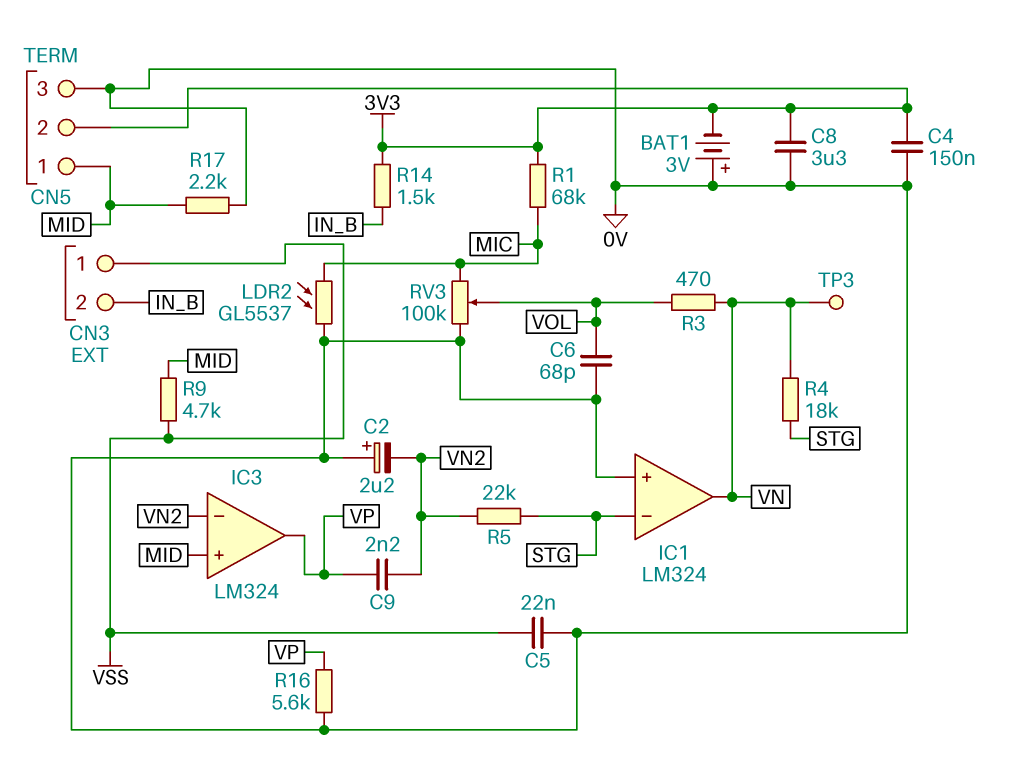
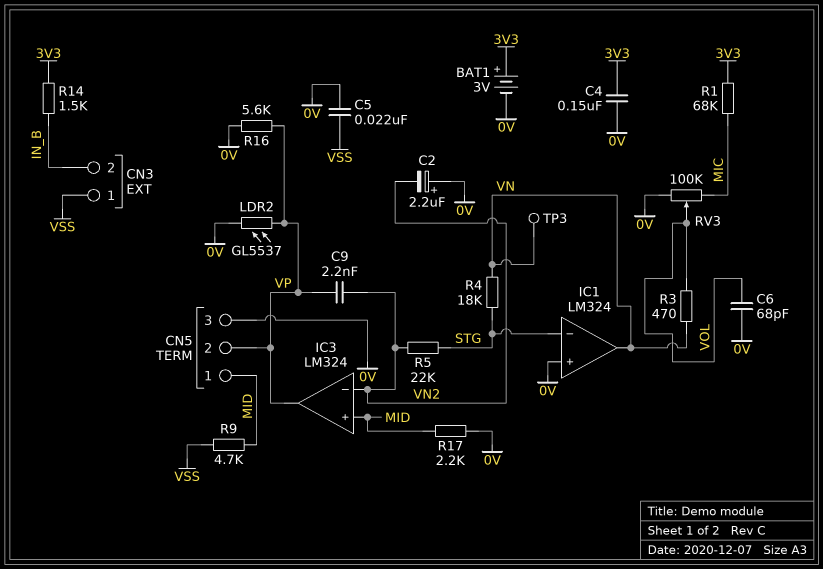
BAT1: 3V (plus 0V, minus 3V3) -> 3V (plus 3V3, minus 0V)
C8: 3.3uF (0V, 3V3) -> none
CN5 pin 2: 3V3 -> VP
LDR2: GL5537 (0V, MIC) -> GL5537 (0V, VP)

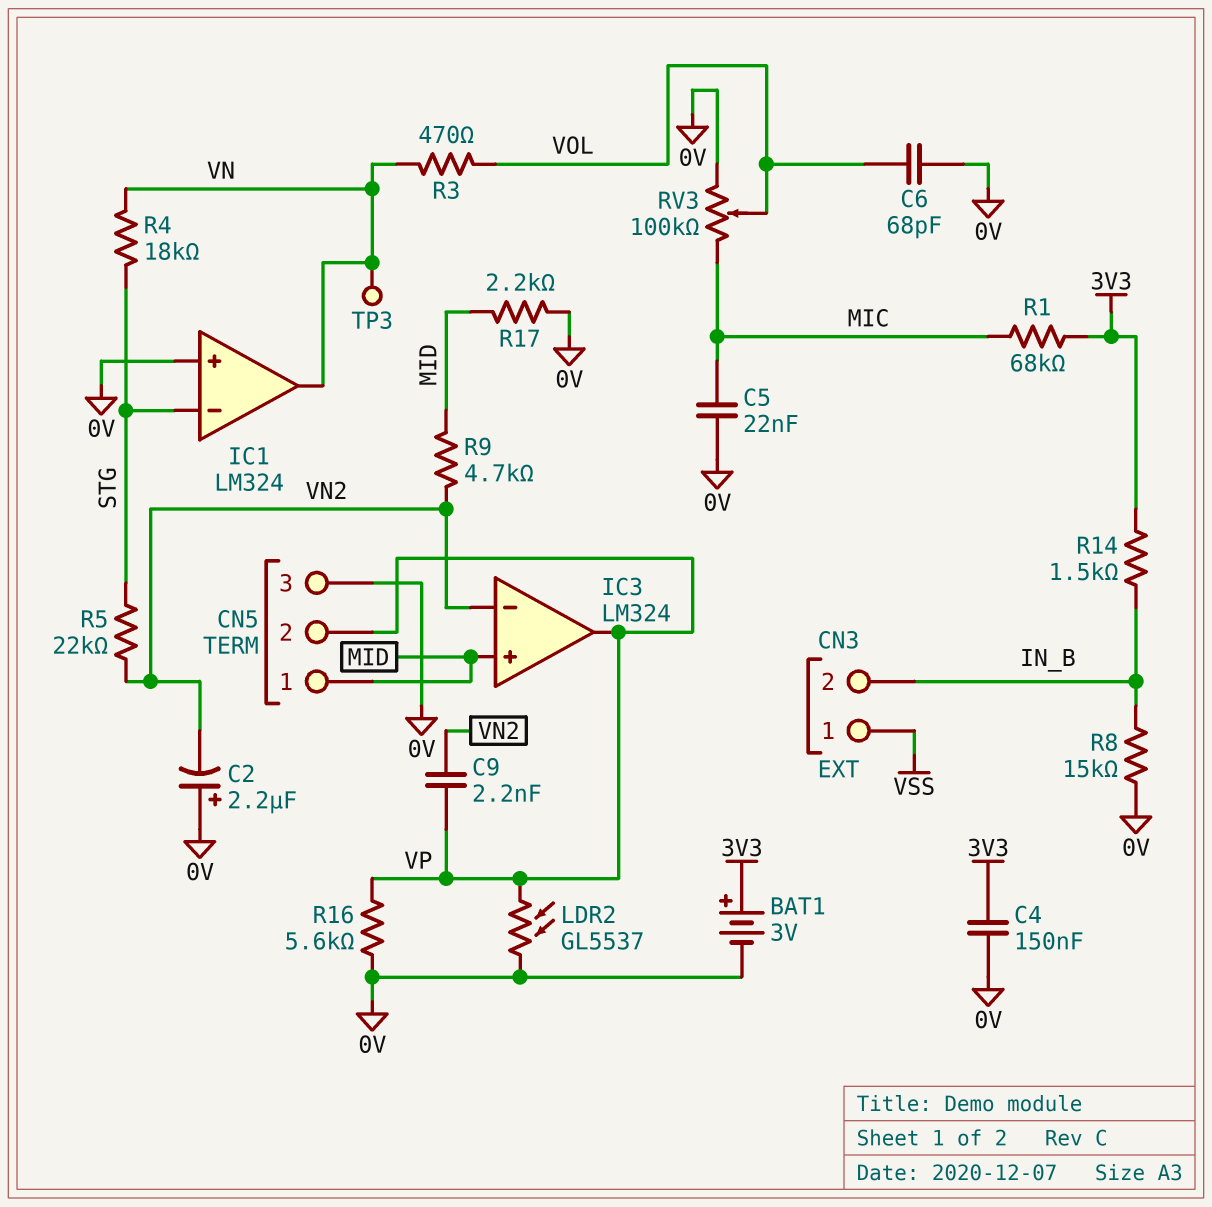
C5: 22nF (0V, VSS) -> 22nF (0V, MIC)
R8: none -> 15k (0V, IN_B)
R9: 4.7k (MID, VSS) -> 4.7k (MID, VN2)

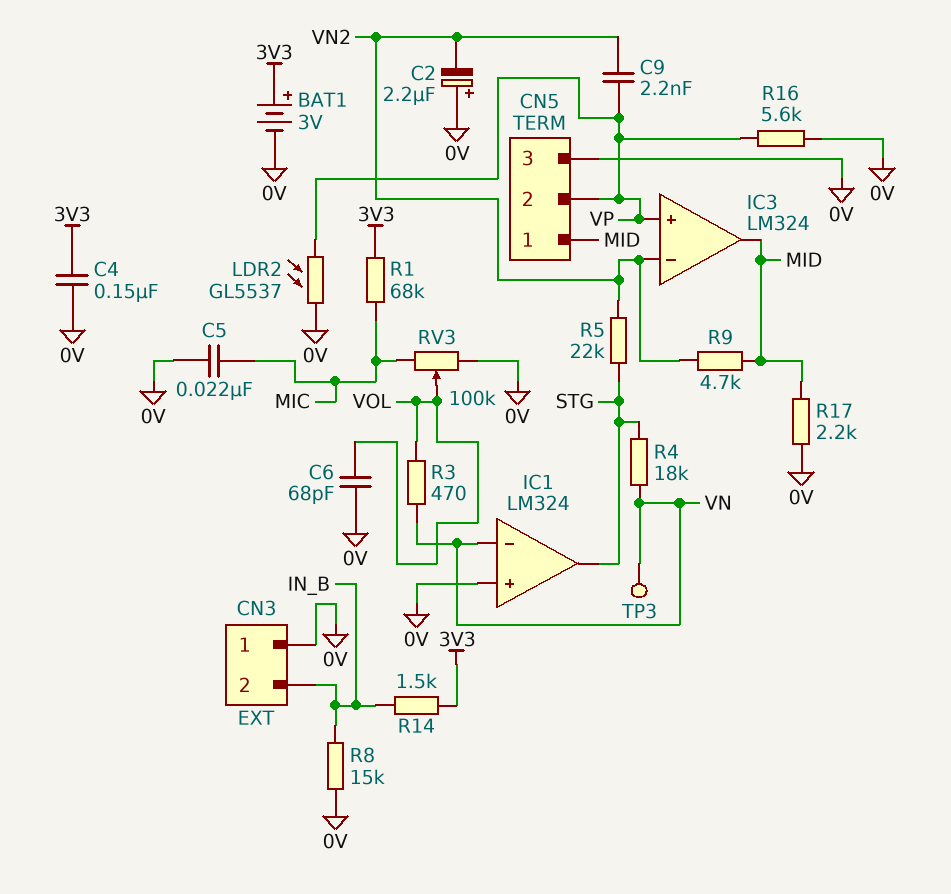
CN3 pin 1: VSS -> 0V
IC1 pin in-: STG -> VN
IC1 pin out: VN -> STG
IC3 pin in+: MID -> VP
IC3 pin out: VP -> MID

